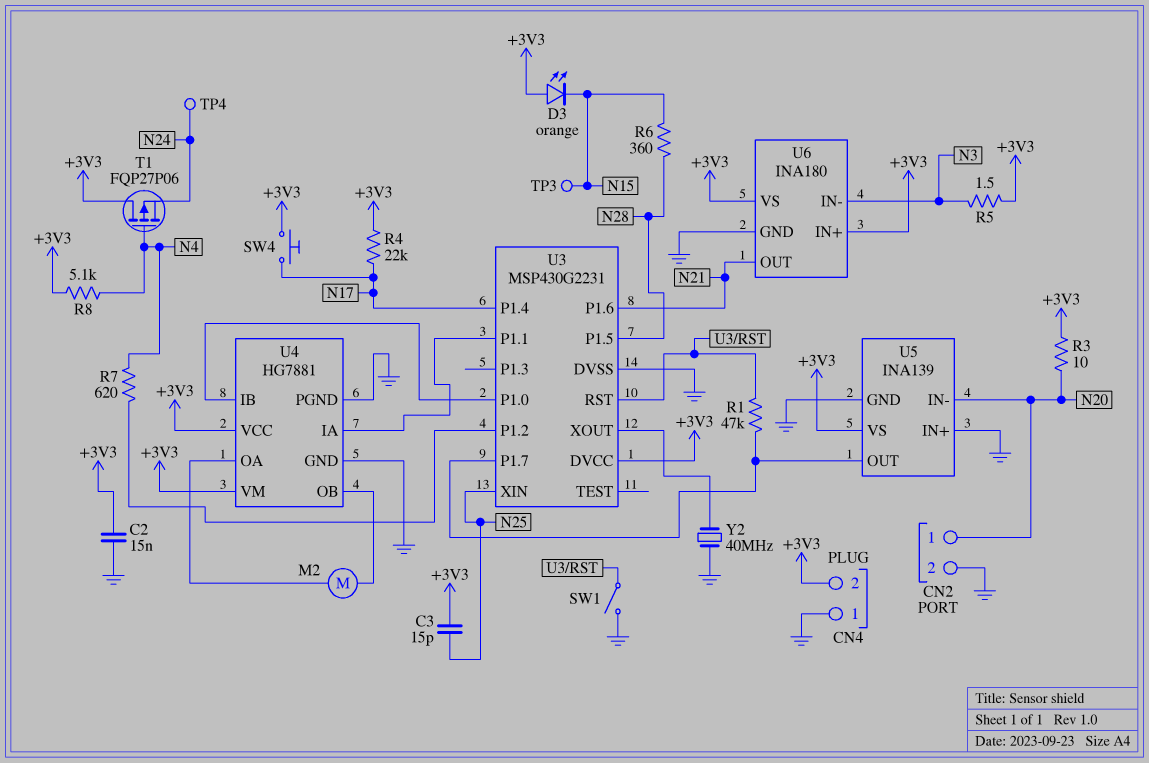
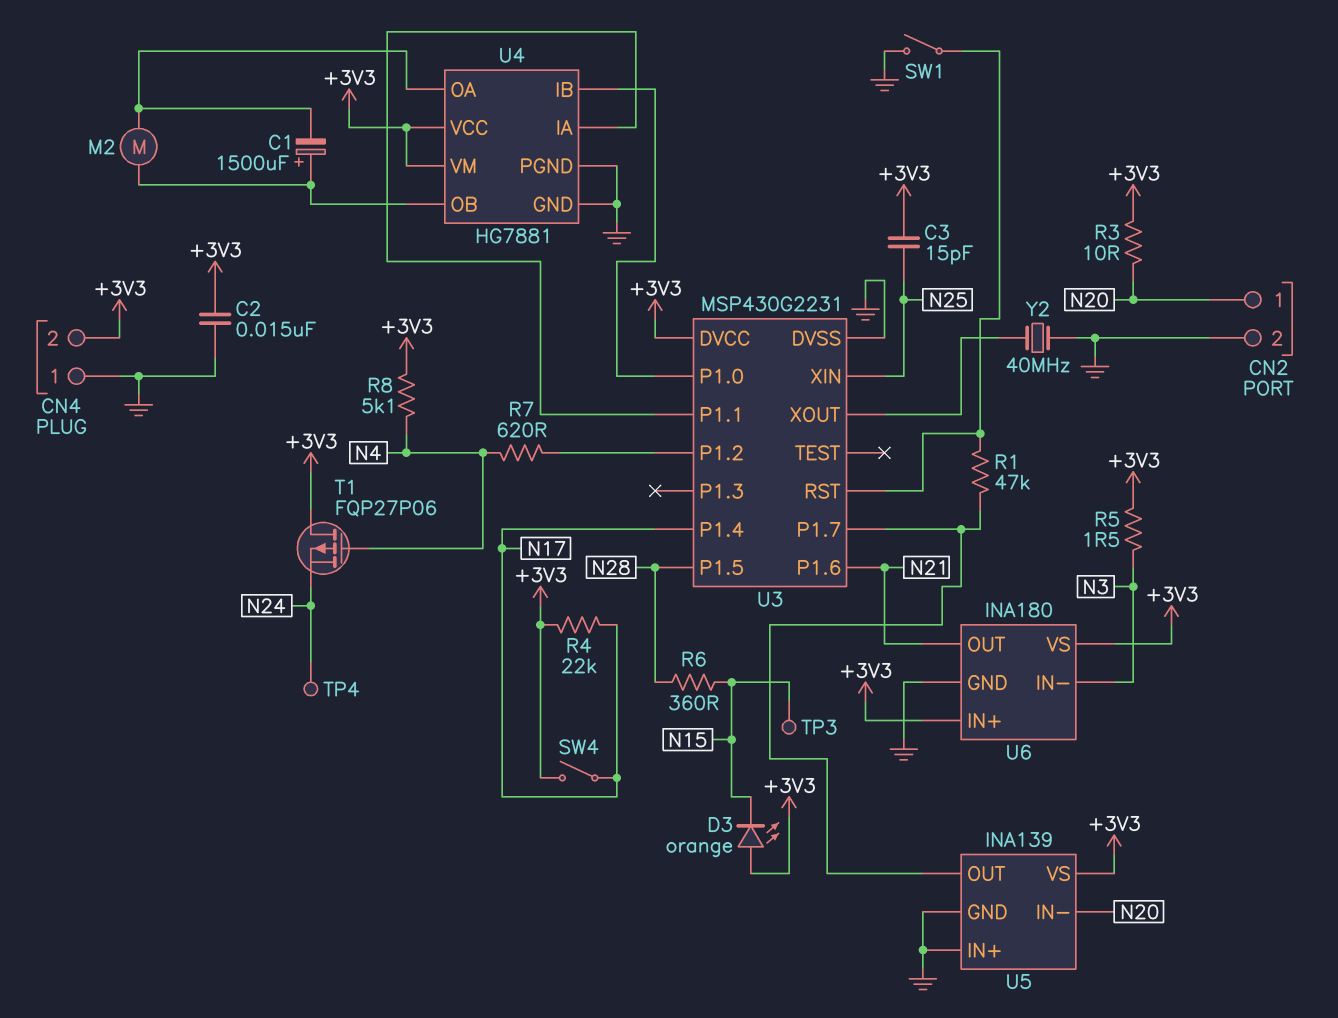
C1: none -> 1500uF (plus U4/OB, minus U4/OA)
SW4: button (+3V3, N17) -> switch (+3V3, N17)

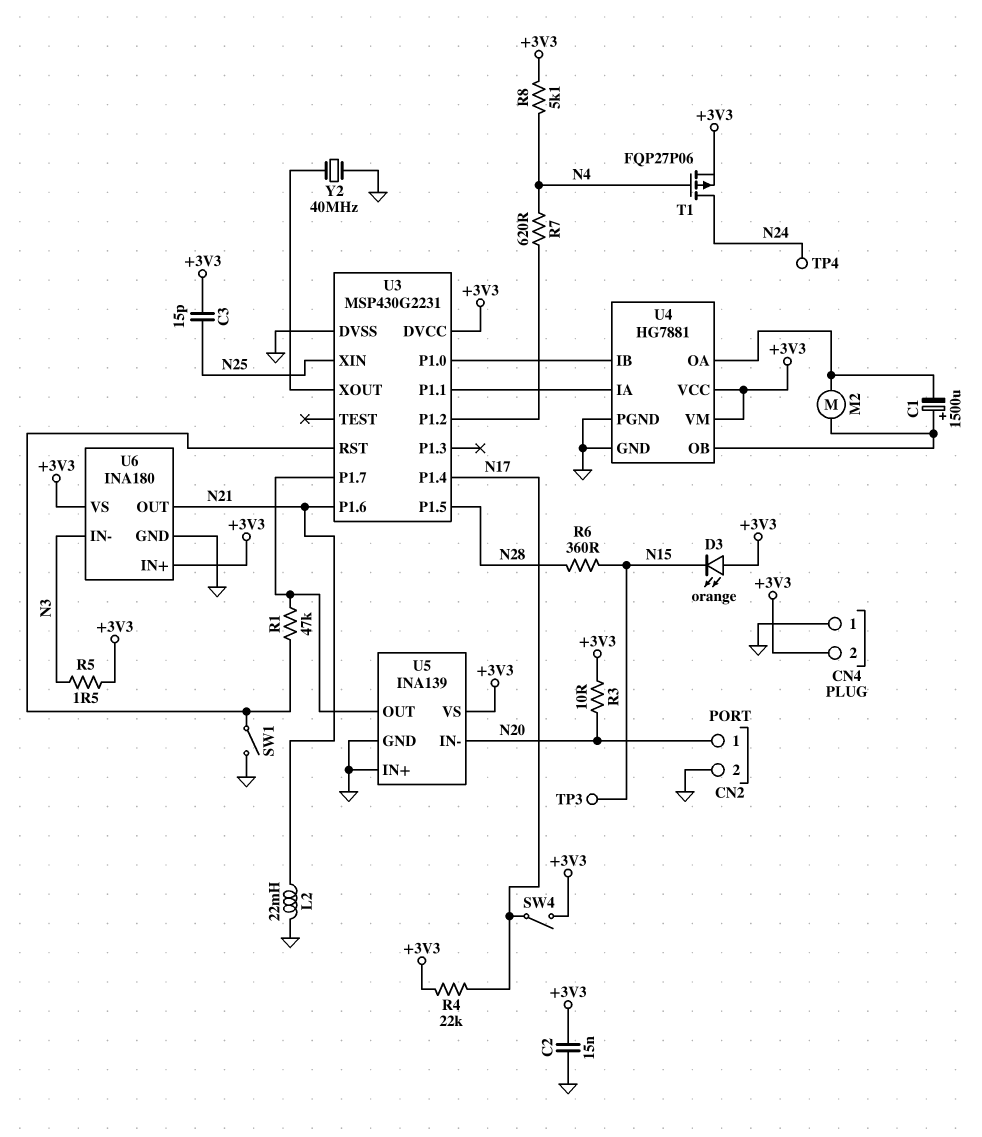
L2: none -> 22mH (GND, N21)
T1: PMOS FQP27P06 (G N4, D +3V3, S N24) -> PMOS FQP27P06 (G N4, D N24, S +3V3)

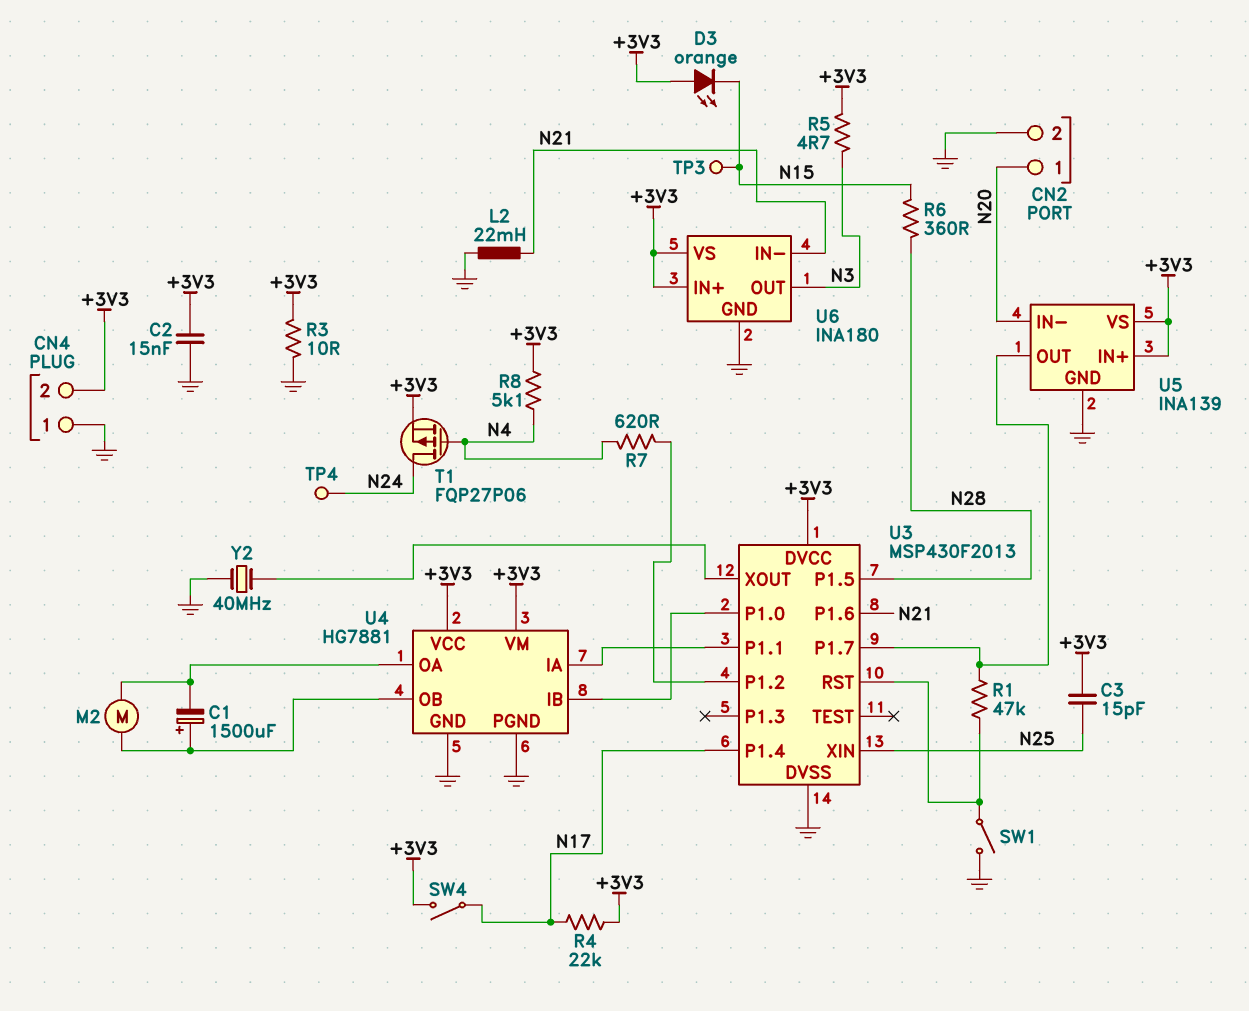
R3: 10 (+3V3, N20) -> 10 (+3V3, GND)
R5: 1.5 (+3V3, N3) -> 4.7 (+3V3, N3)
U3: MSP430G2231 -> MSP430F2013
U5 pin IN+: GND -> +3V3
U6 pin IN-: N3 -> N21
U6 pin OUT: N21 -> N3

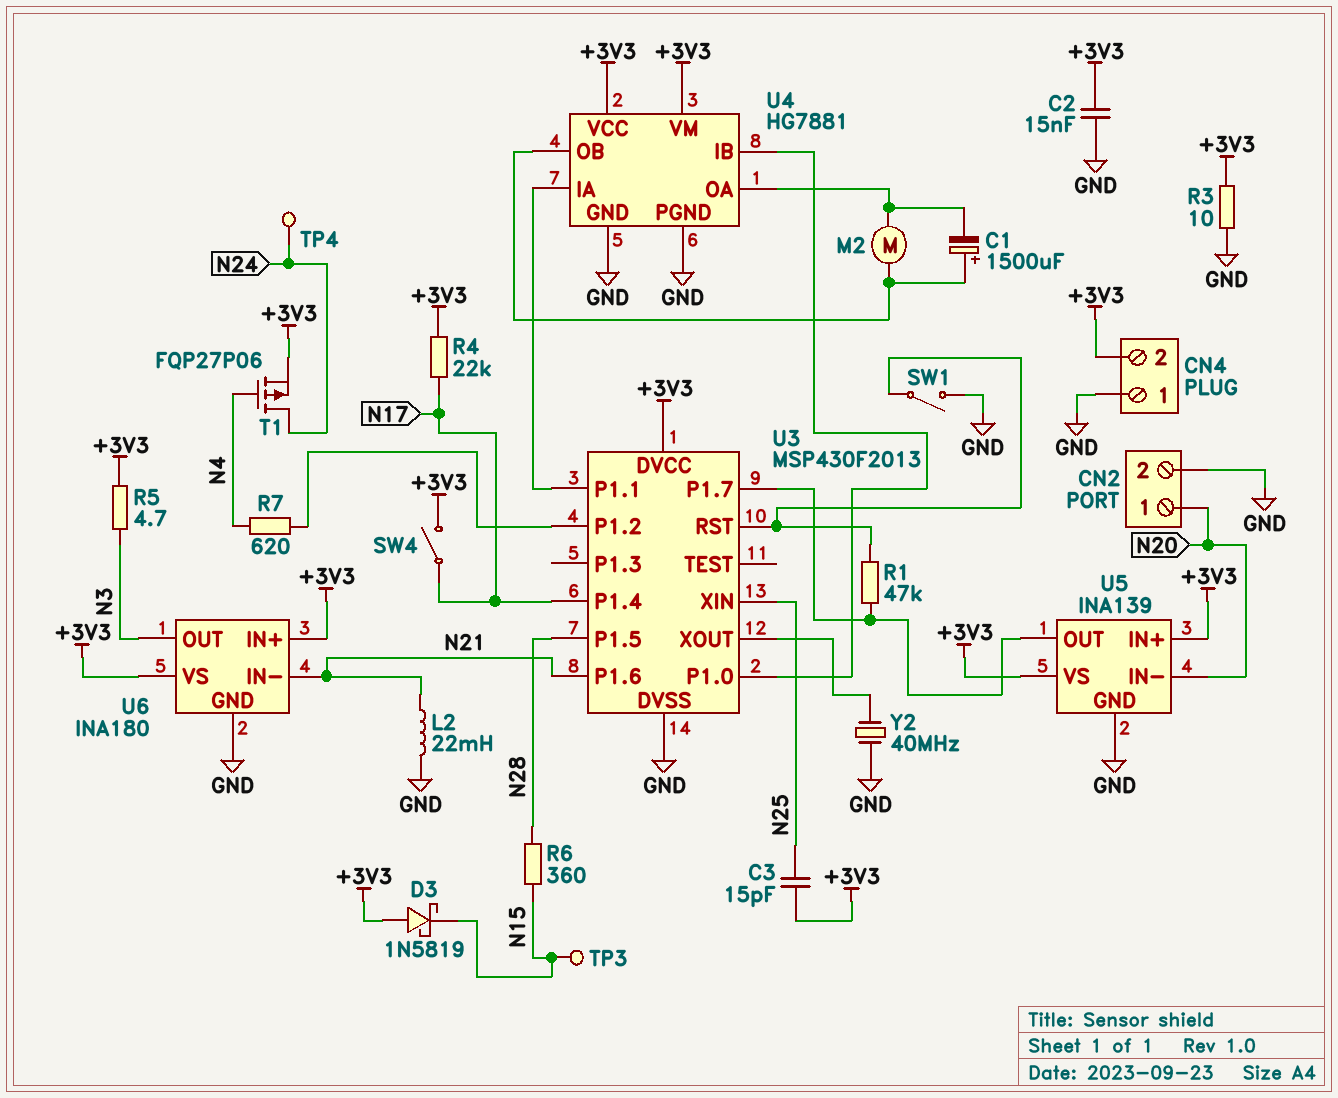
D3: LED orange (A +3V3, K N15) -> schottky 1N5819 (A +3V3, K N15)
R8: 5.1k (+3V3, N4) -> none

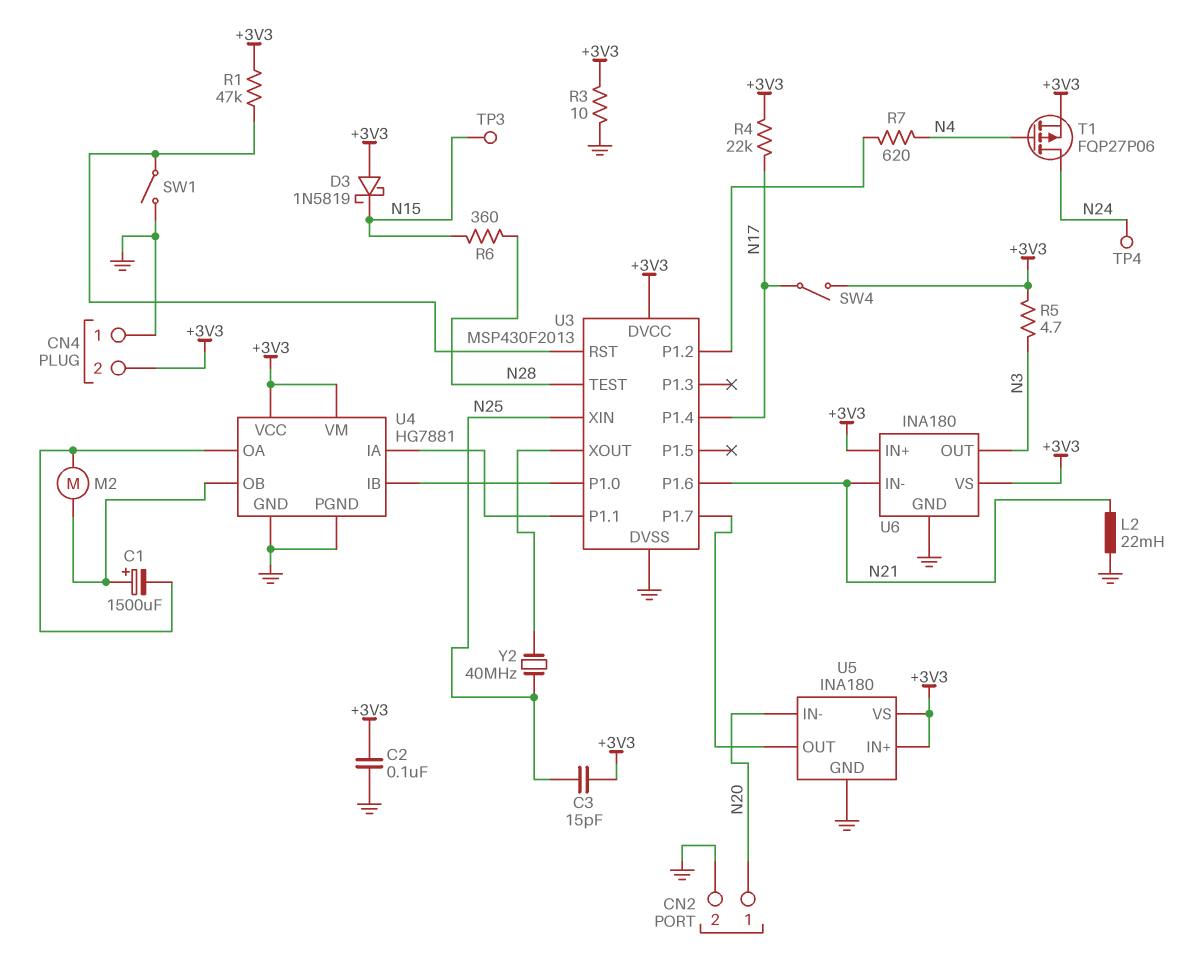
C2: 15nF (+3V3, GND) -> 100nF (+3V3, GND)
R1: 47k (U3/P1.7, U3/RST) -> 47k (+3V3, U3/RST)
U3 pin P1.5: N28 -> none
U3 pin TEST: none -> N28
U5: INA139 -> INA180
Y2: 40MHz (GND, U3/XOUT) -> 40MHz (N25, U3/XOUT)

